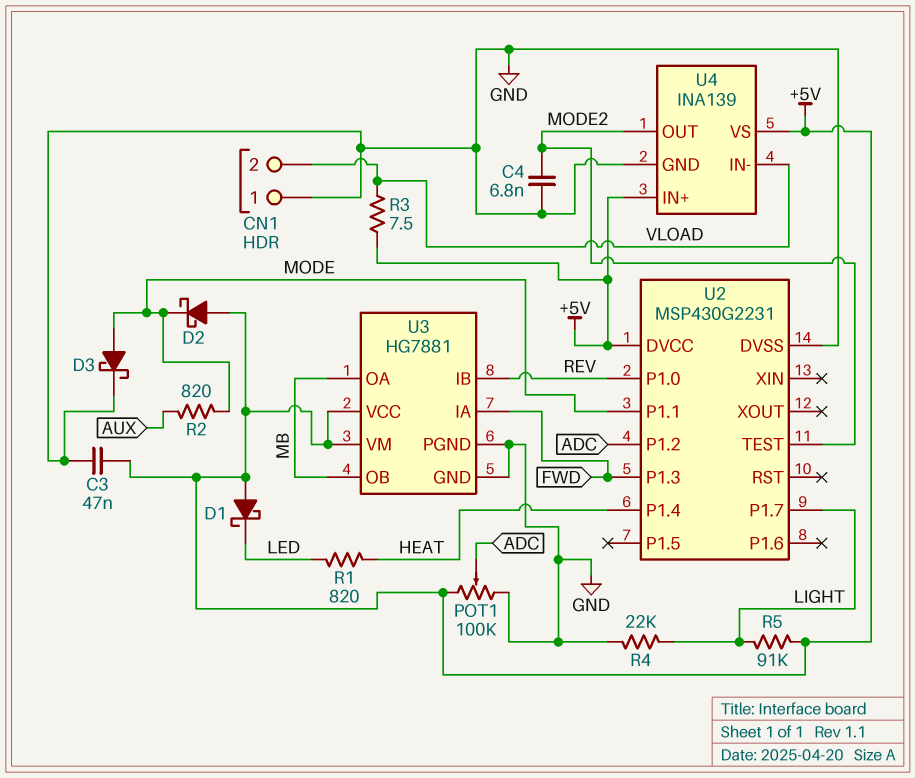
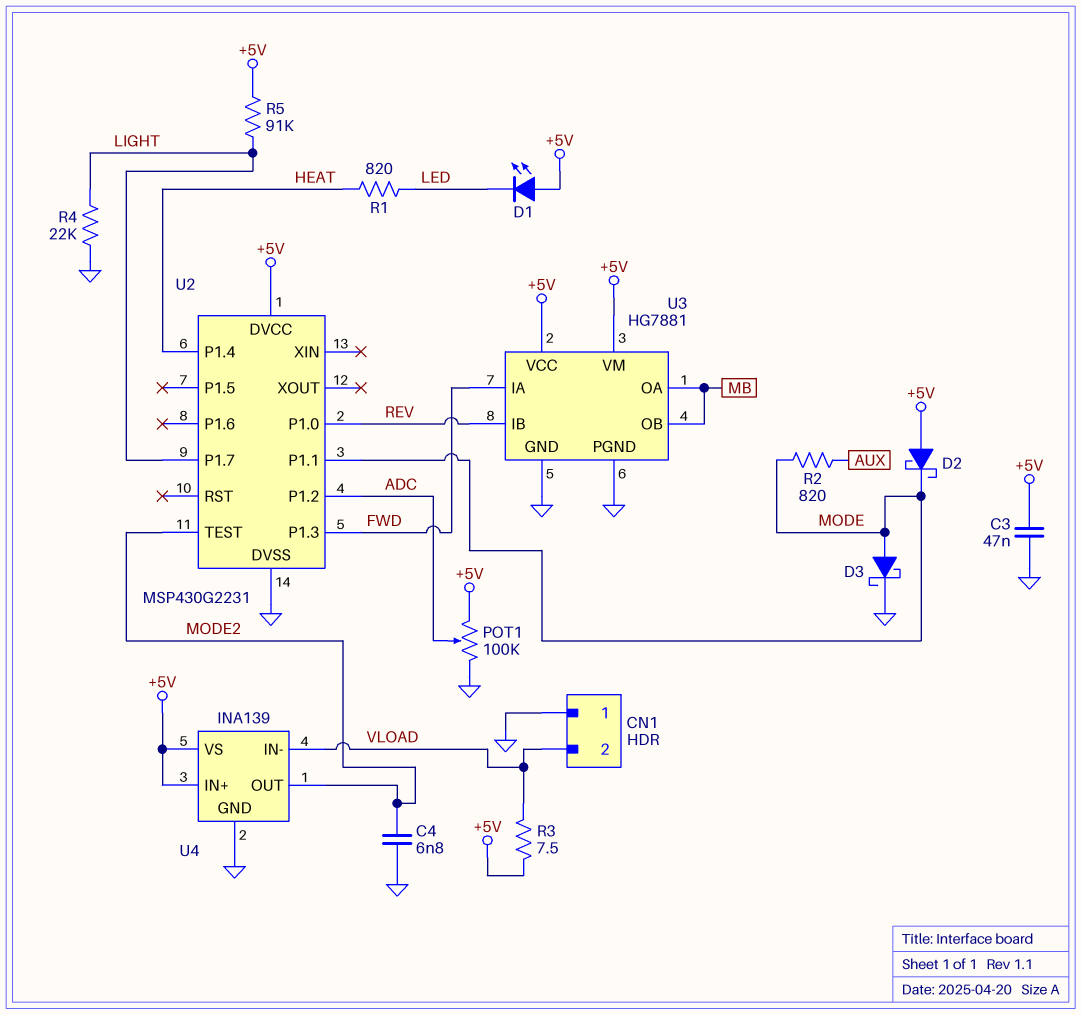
D1: schottky (A +5V, K LED) -> LED (A +5V, K LED)

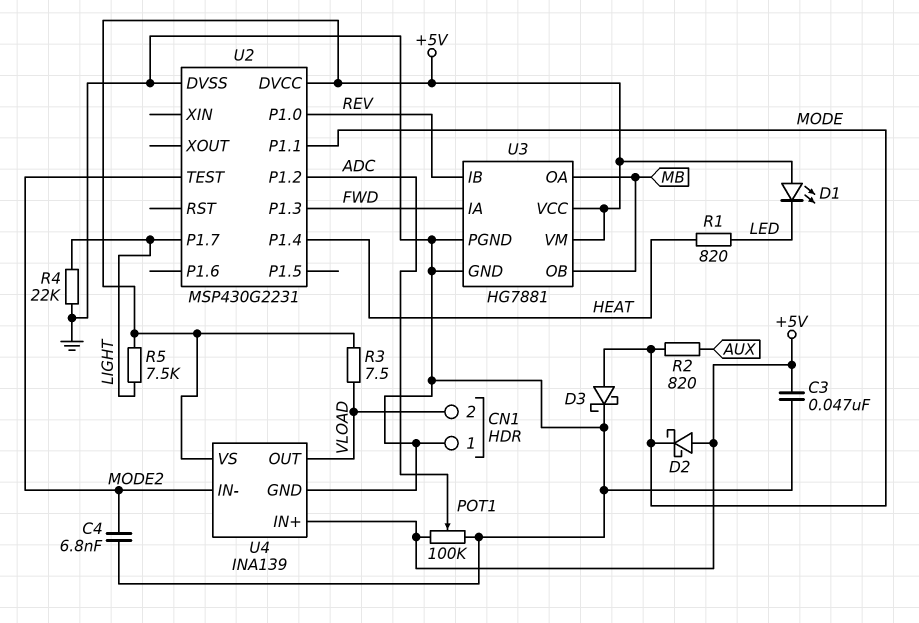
R5: 91k (+5V, LIGHT) -> 7.5k (+5V, LIGHT)
U4 pin IN-: VLOAD -> MODE2
U4 pin OUT: MODE2 -> VLOAD

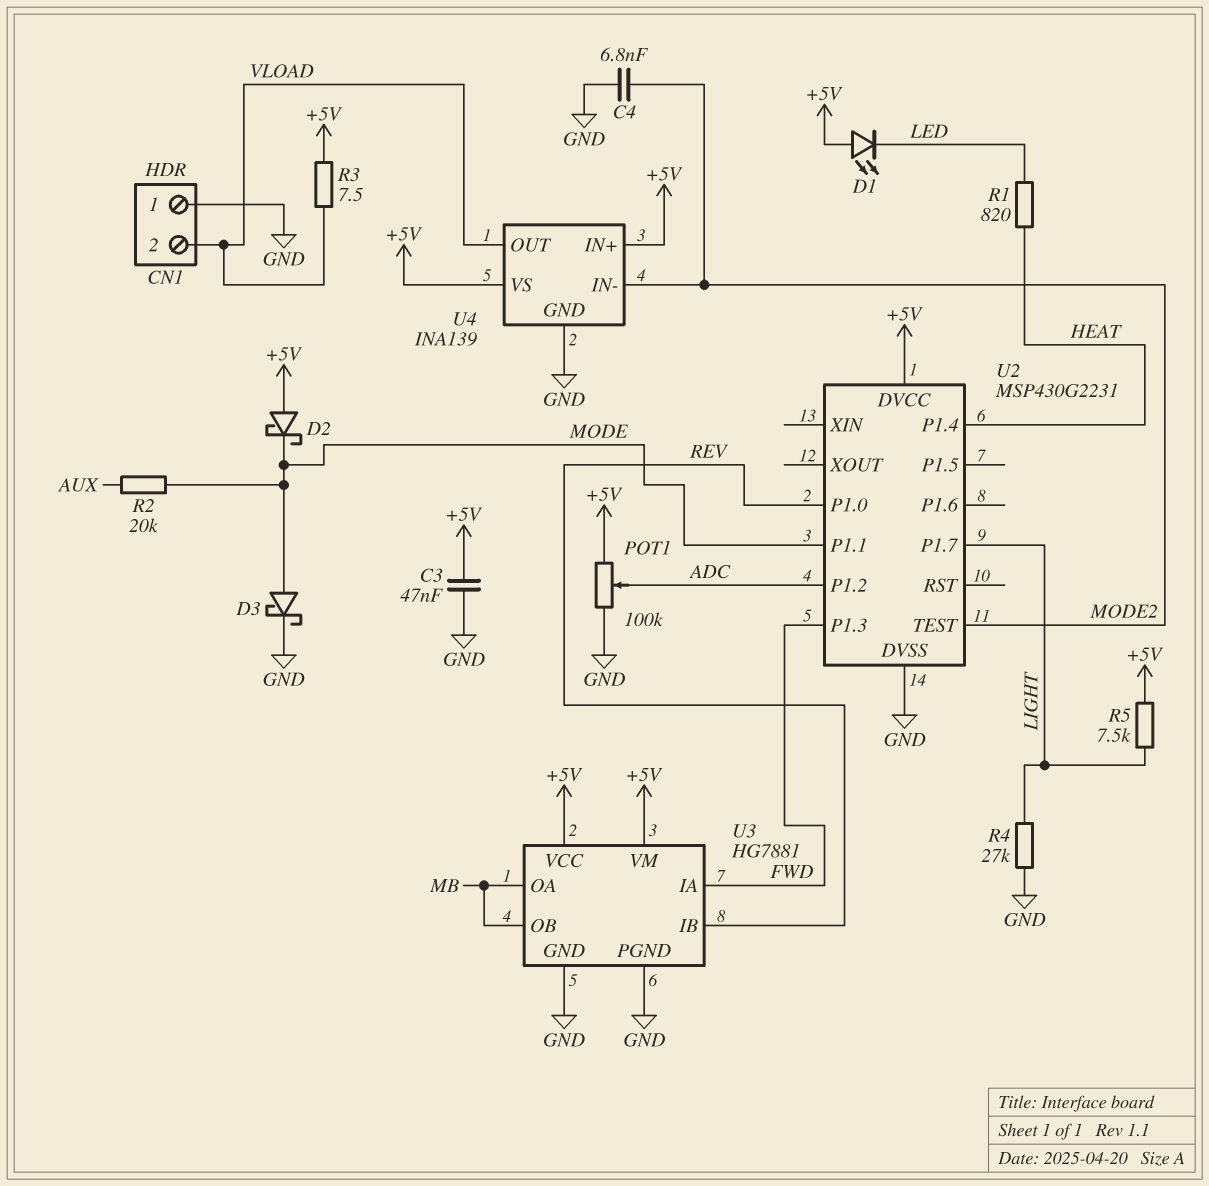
R2: 820 (AUX, MODE) -> 20k (AUX, MODE)
R4: 22k (GND, LIGHT) -> 27k (GND, LIGHT)

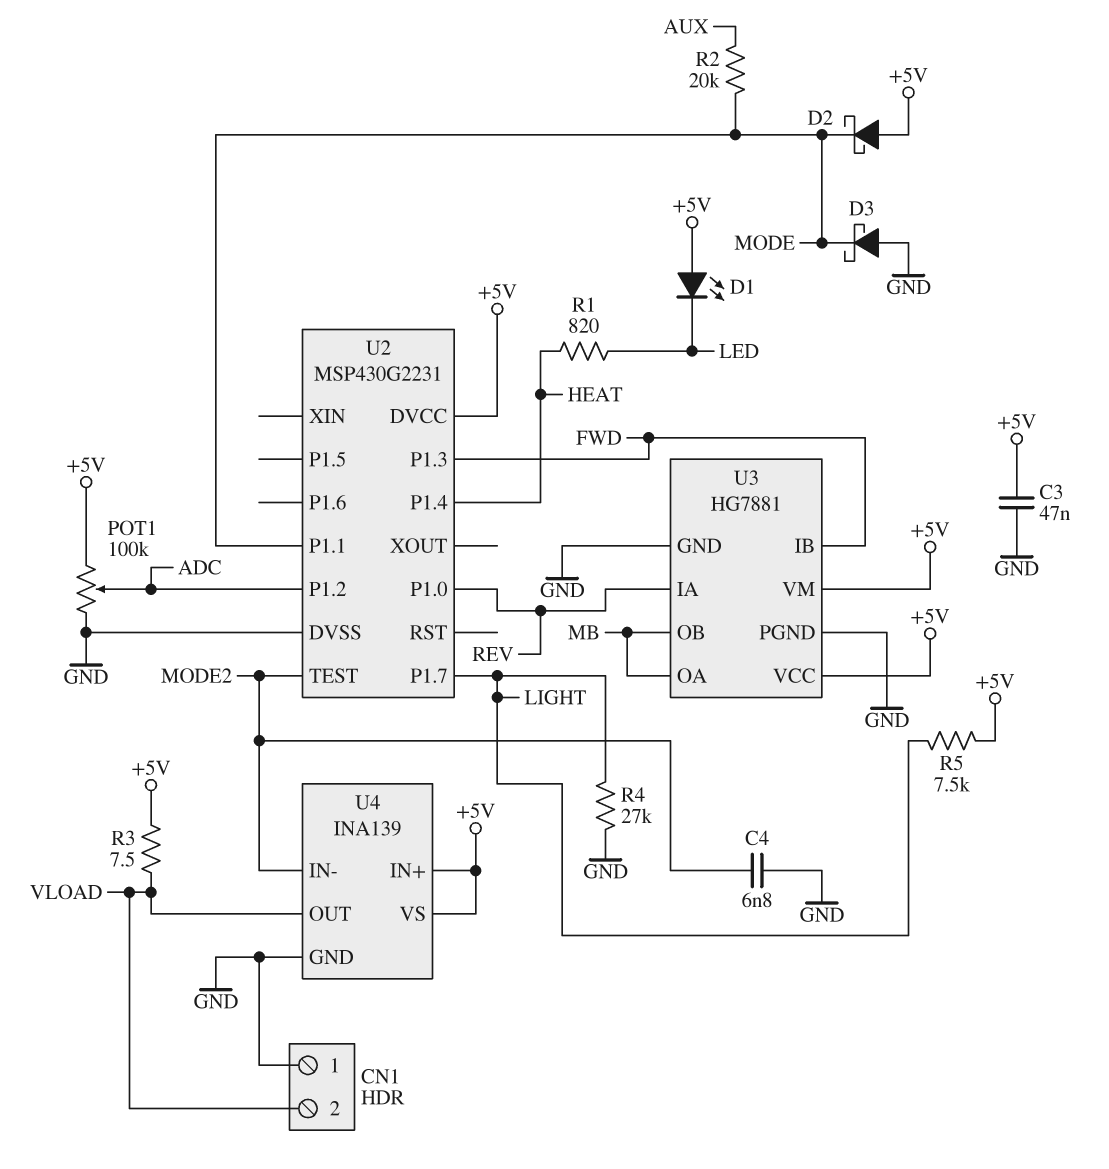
D3: schottky (A MODE, K GND) -> schottky (A GND, K MODE)
U3 pin IA: FWD -> REV
U3 pin IB: REV -> FWD

